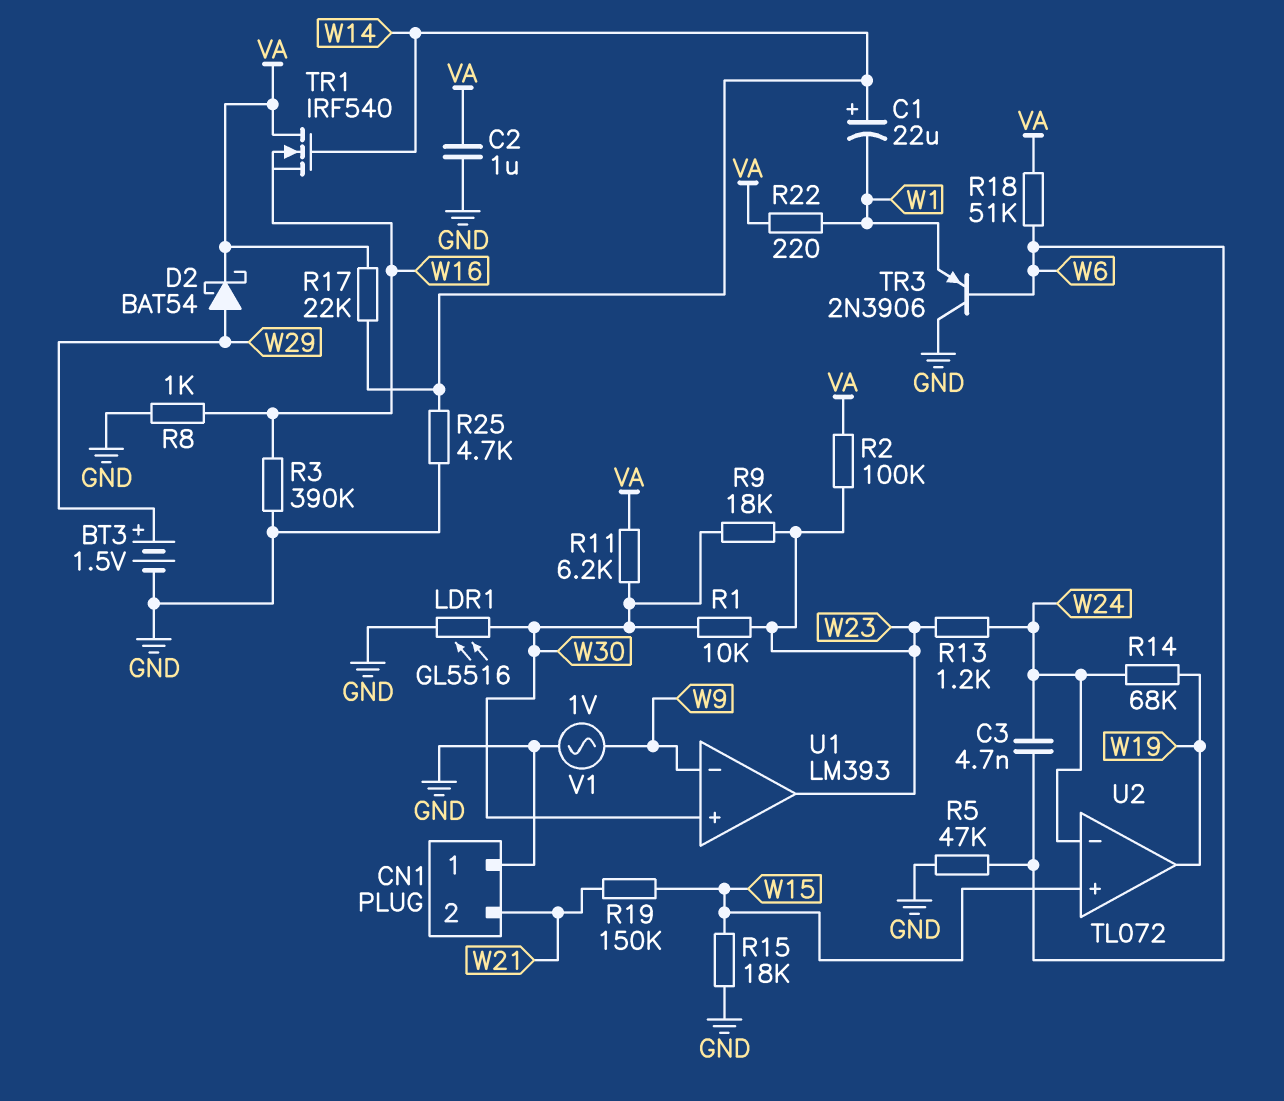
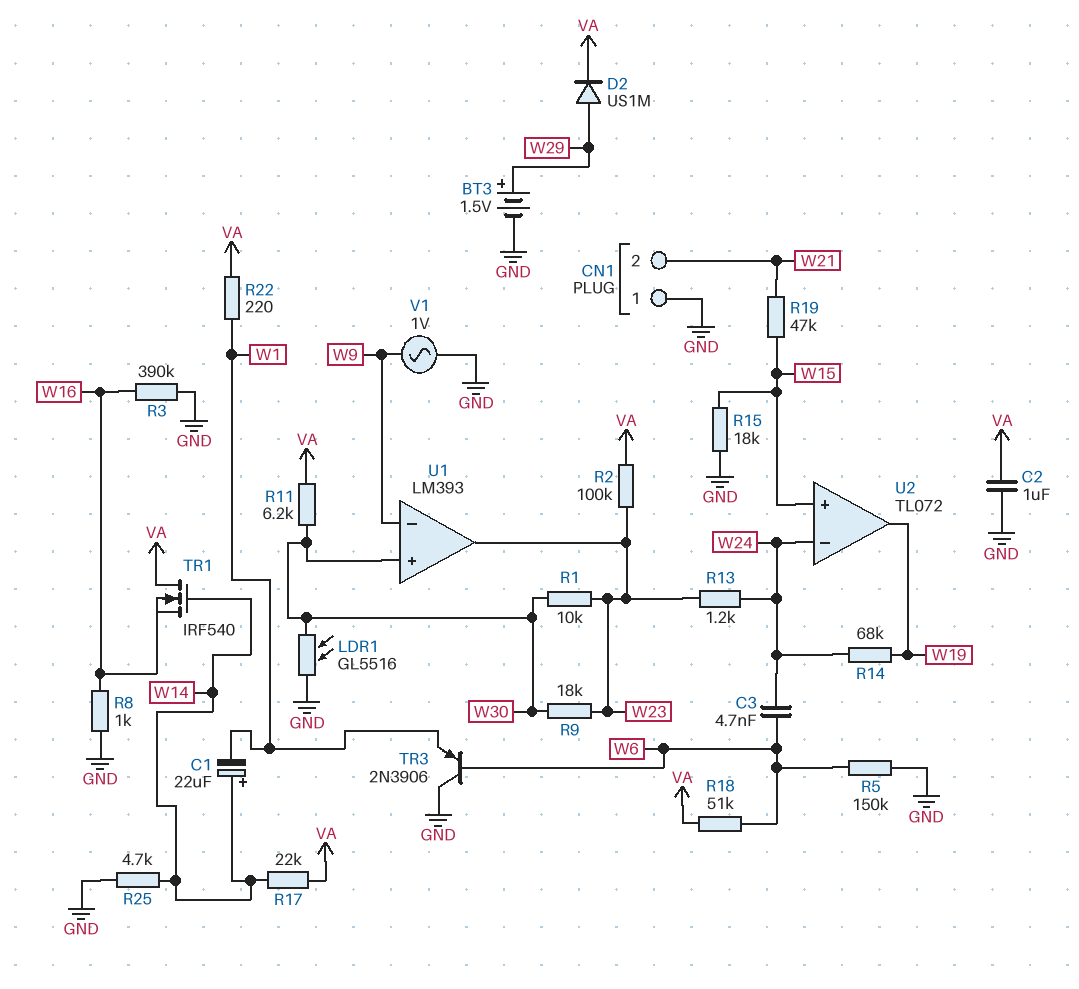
D2: schottky BAT54 (A W29, K VA) -> diode US1M (A W29, K VA)
R5: 47k (GND, W6) -> 150k (GND, W6)
R19: 150k (W15, W21) -> 47k (W15, W21)

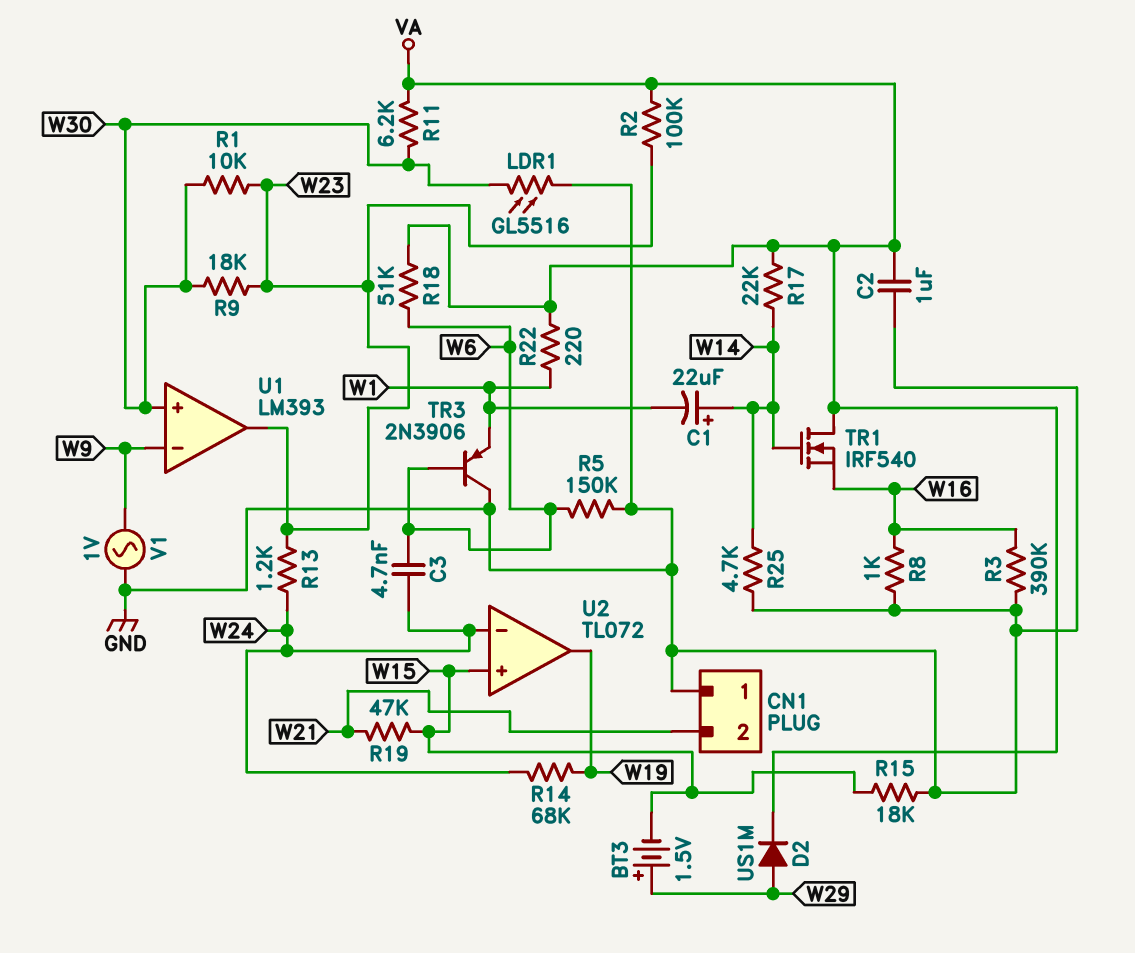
BT3: 1.5V (plus W29, minus GND) -> 1.5V (plus W29, minus W15)

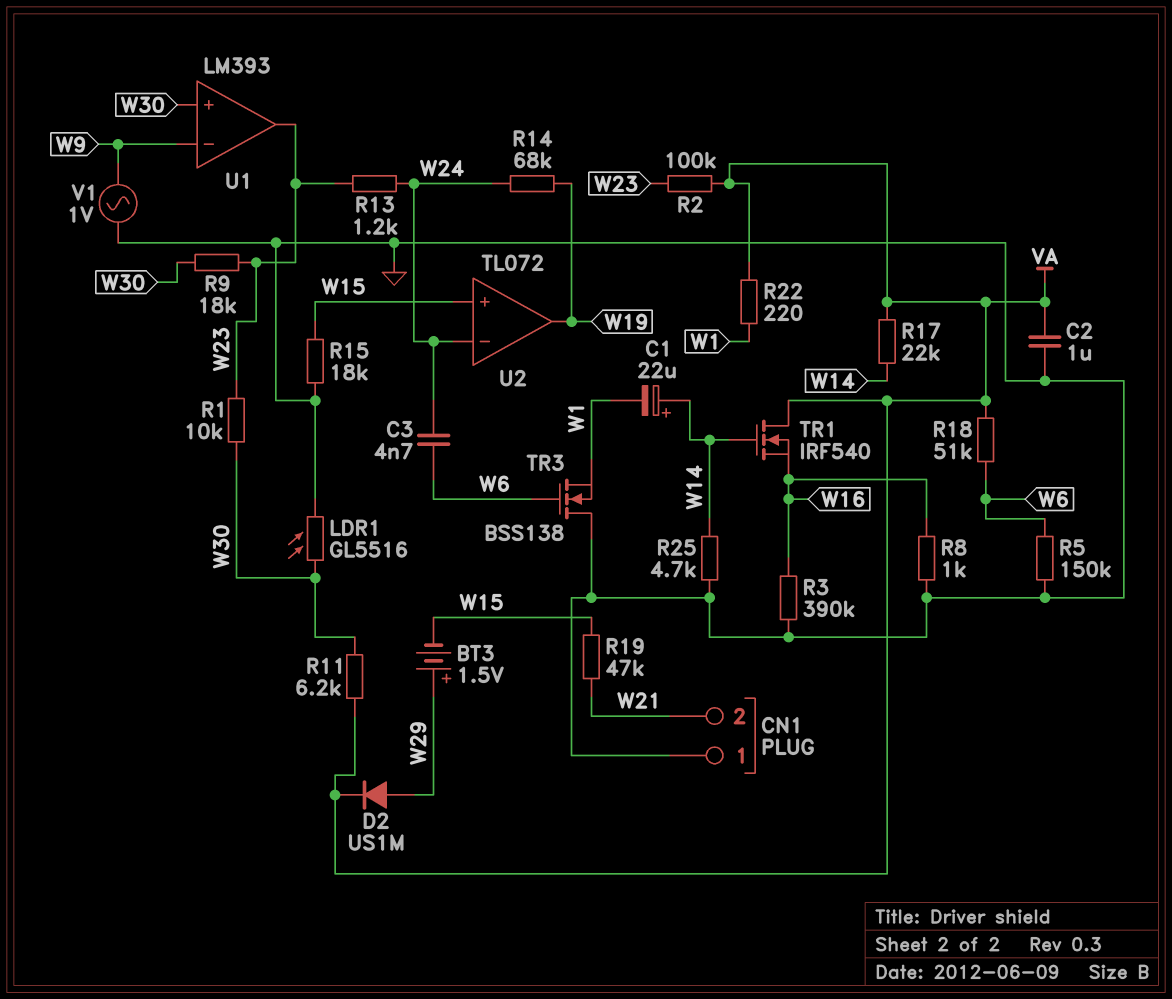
TR3: PNP 2N3906 (B W6, C GND, E W1) -> NMOS BSS138 (G W6, D GND, S W1)

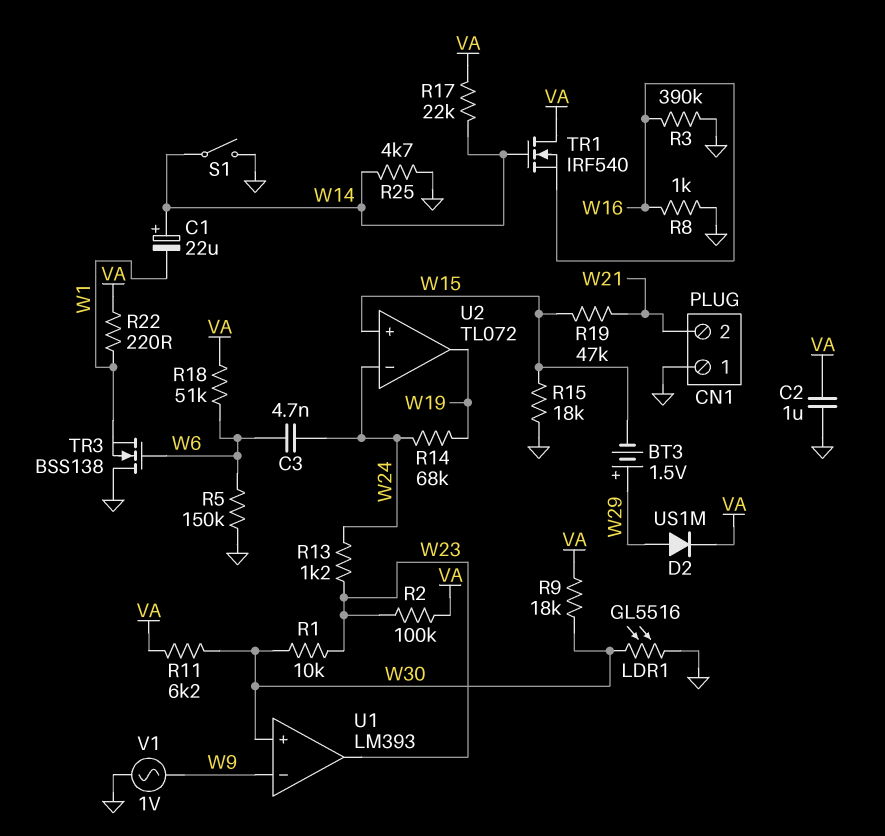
R9: 18k (W23, W30) -> 18k (VA, W30)
S1: none -> switch (GND, W14)

